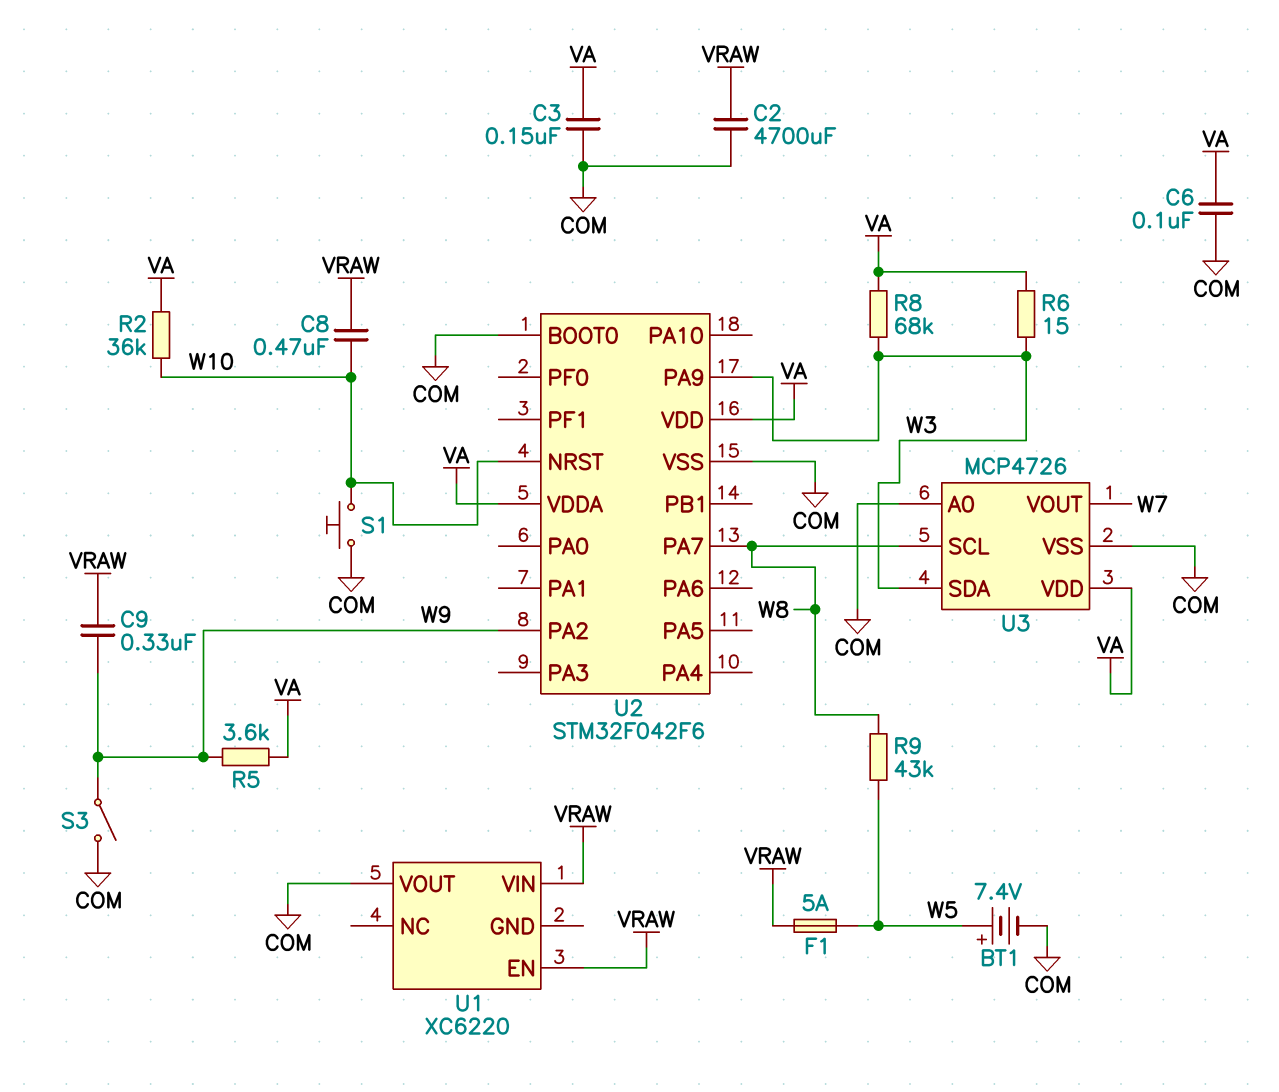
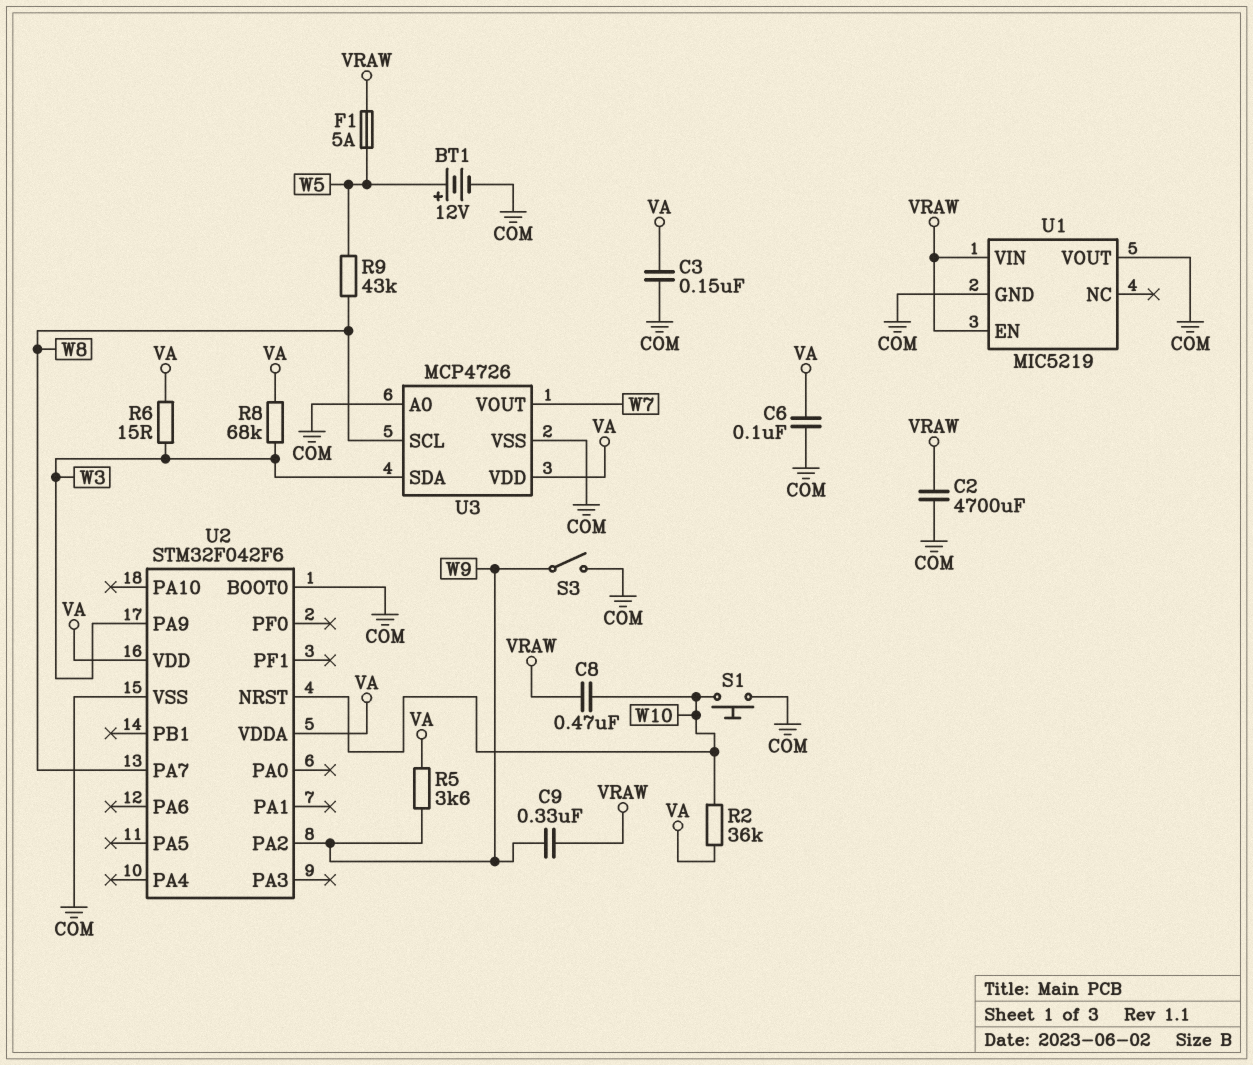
BT1: 7.4V (plus W5, minus COM) -> 12V (plus W5, minus COM)
U1: XC6220 -> MIC5219
U1 pin GND: none -> COM

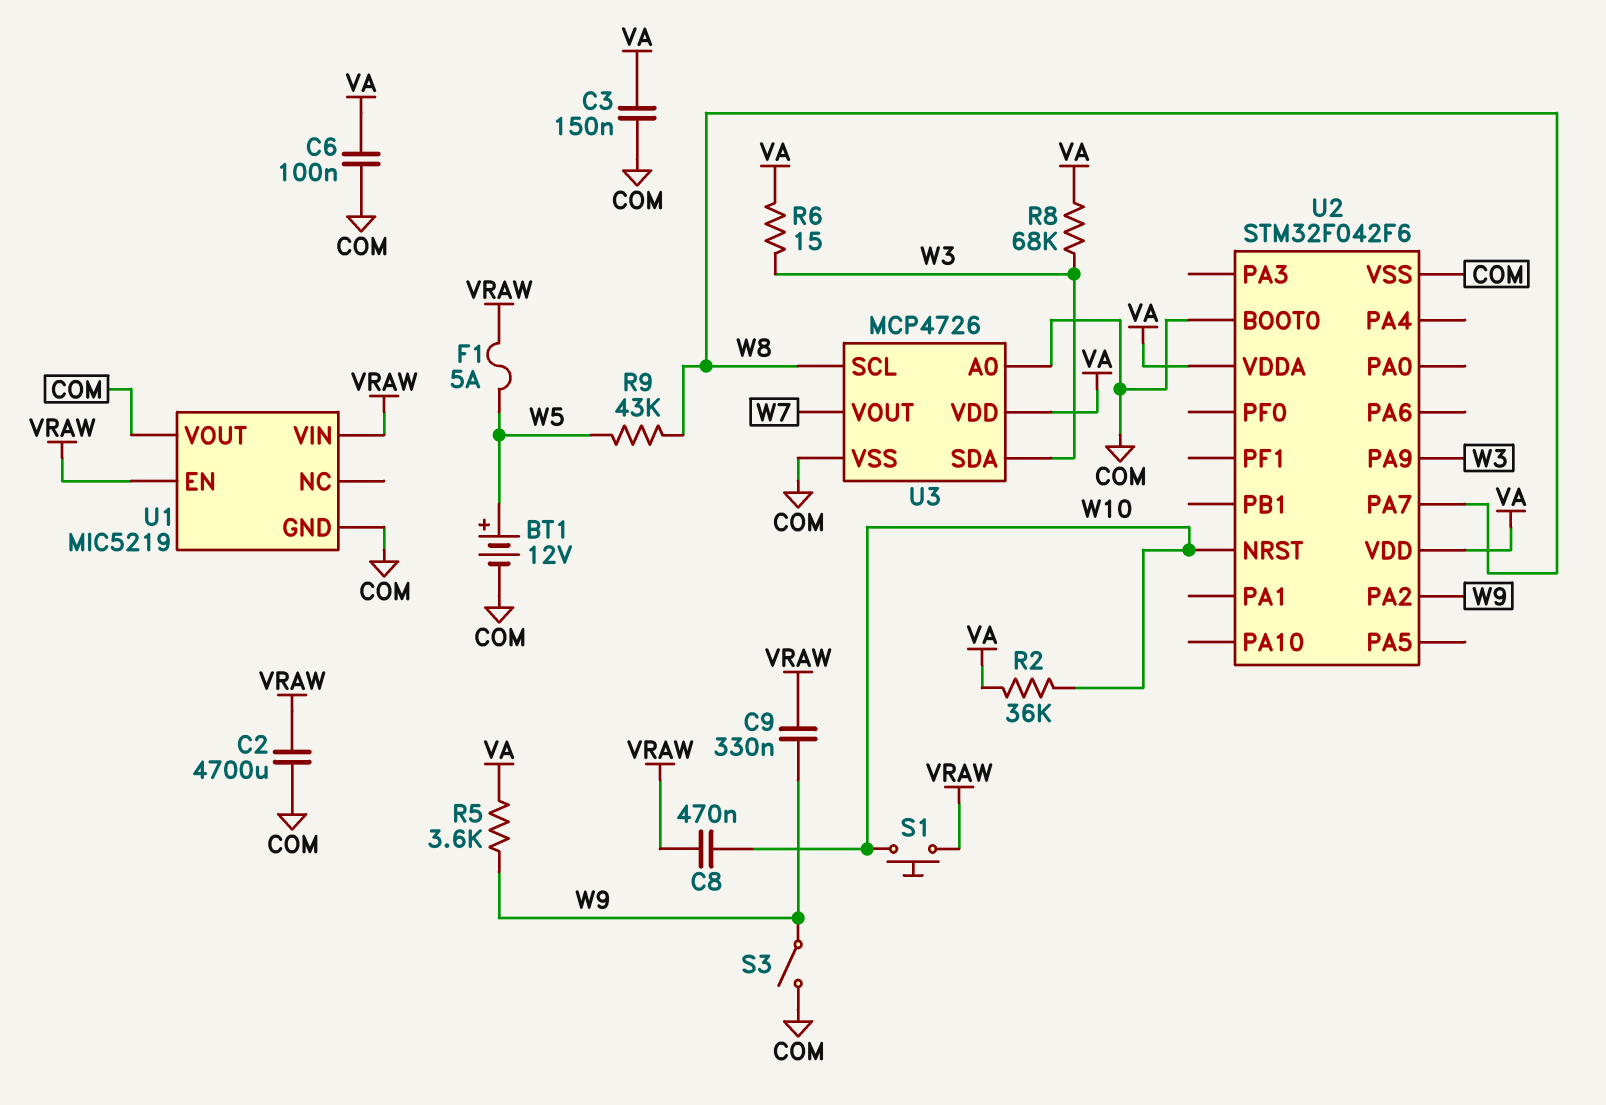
S1: button (COM, W10) -> button (VRAW, W10)

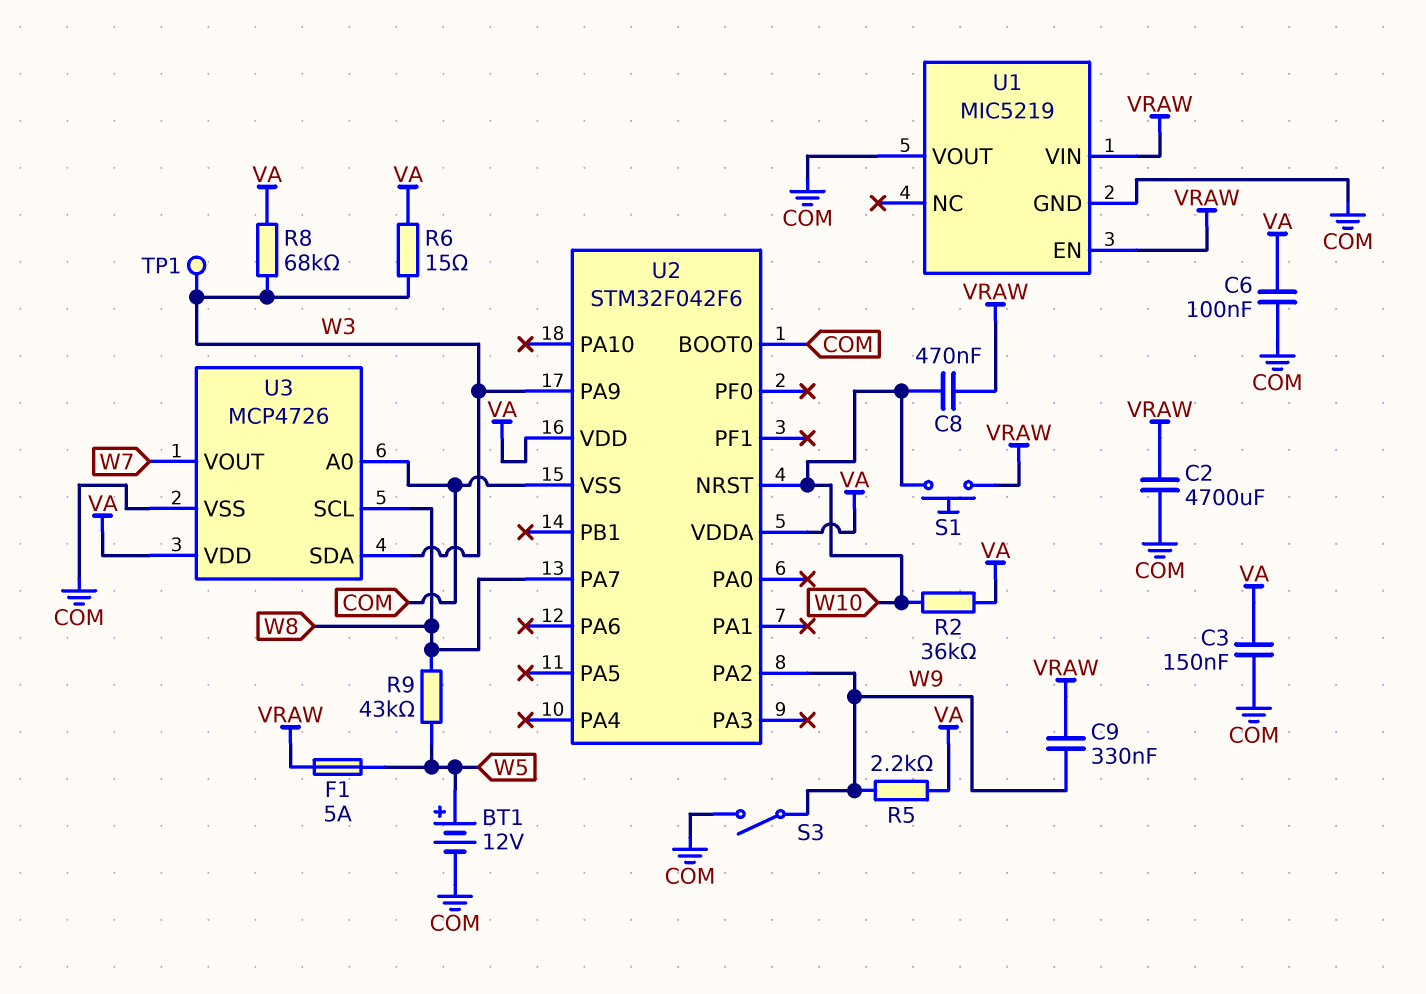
R5: 3.6k (VA, W9) -> 2.2k (VA, W9)
TP1: none -> test point (W3)

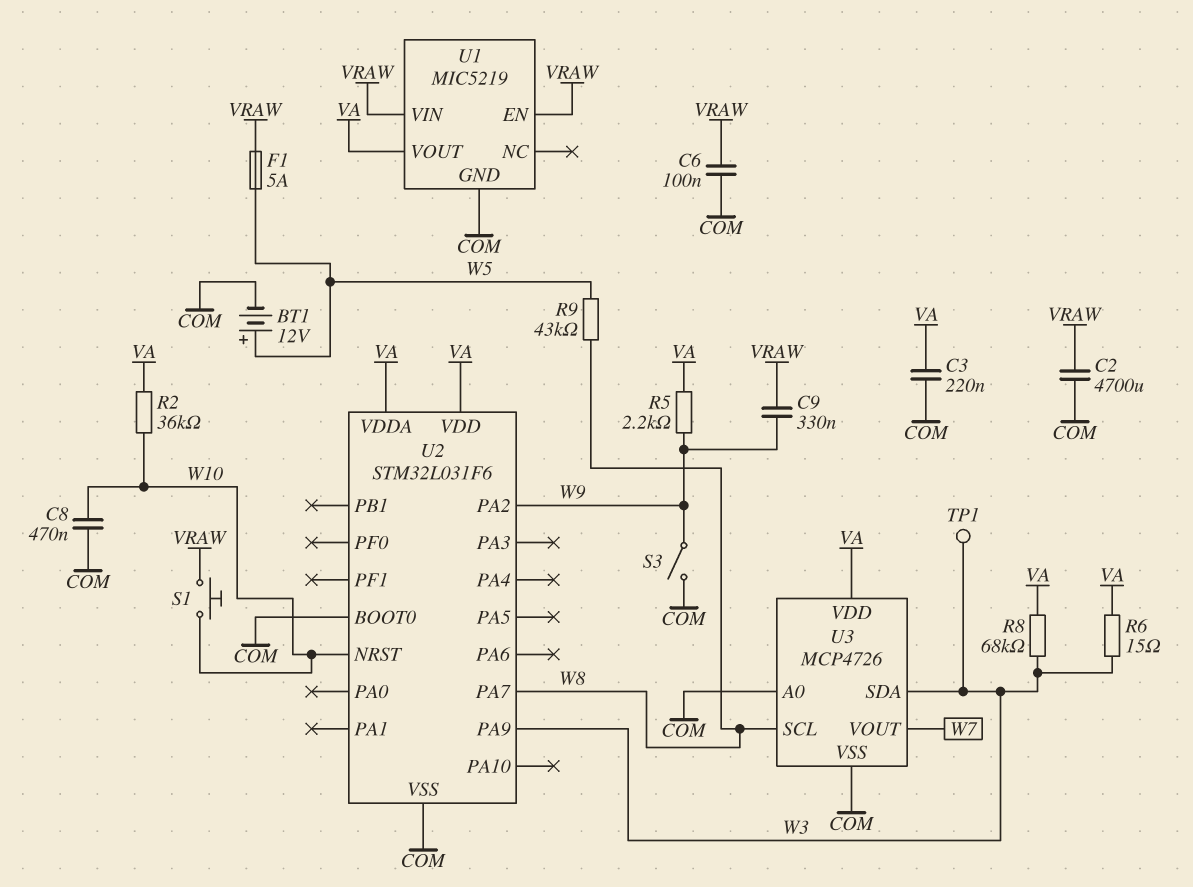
C3: 150nF (COM, VA) -> 220nF (COM, VA)
C6: 100nF (COM, VA) -> 100nF (COM, VRAW)
C8: 470nF (VRAW, W10) -> 470nF (COM, W10)
U1 pin VOUT: COM -> VA
U2: STM32F042F6 -> STM32L031F6

